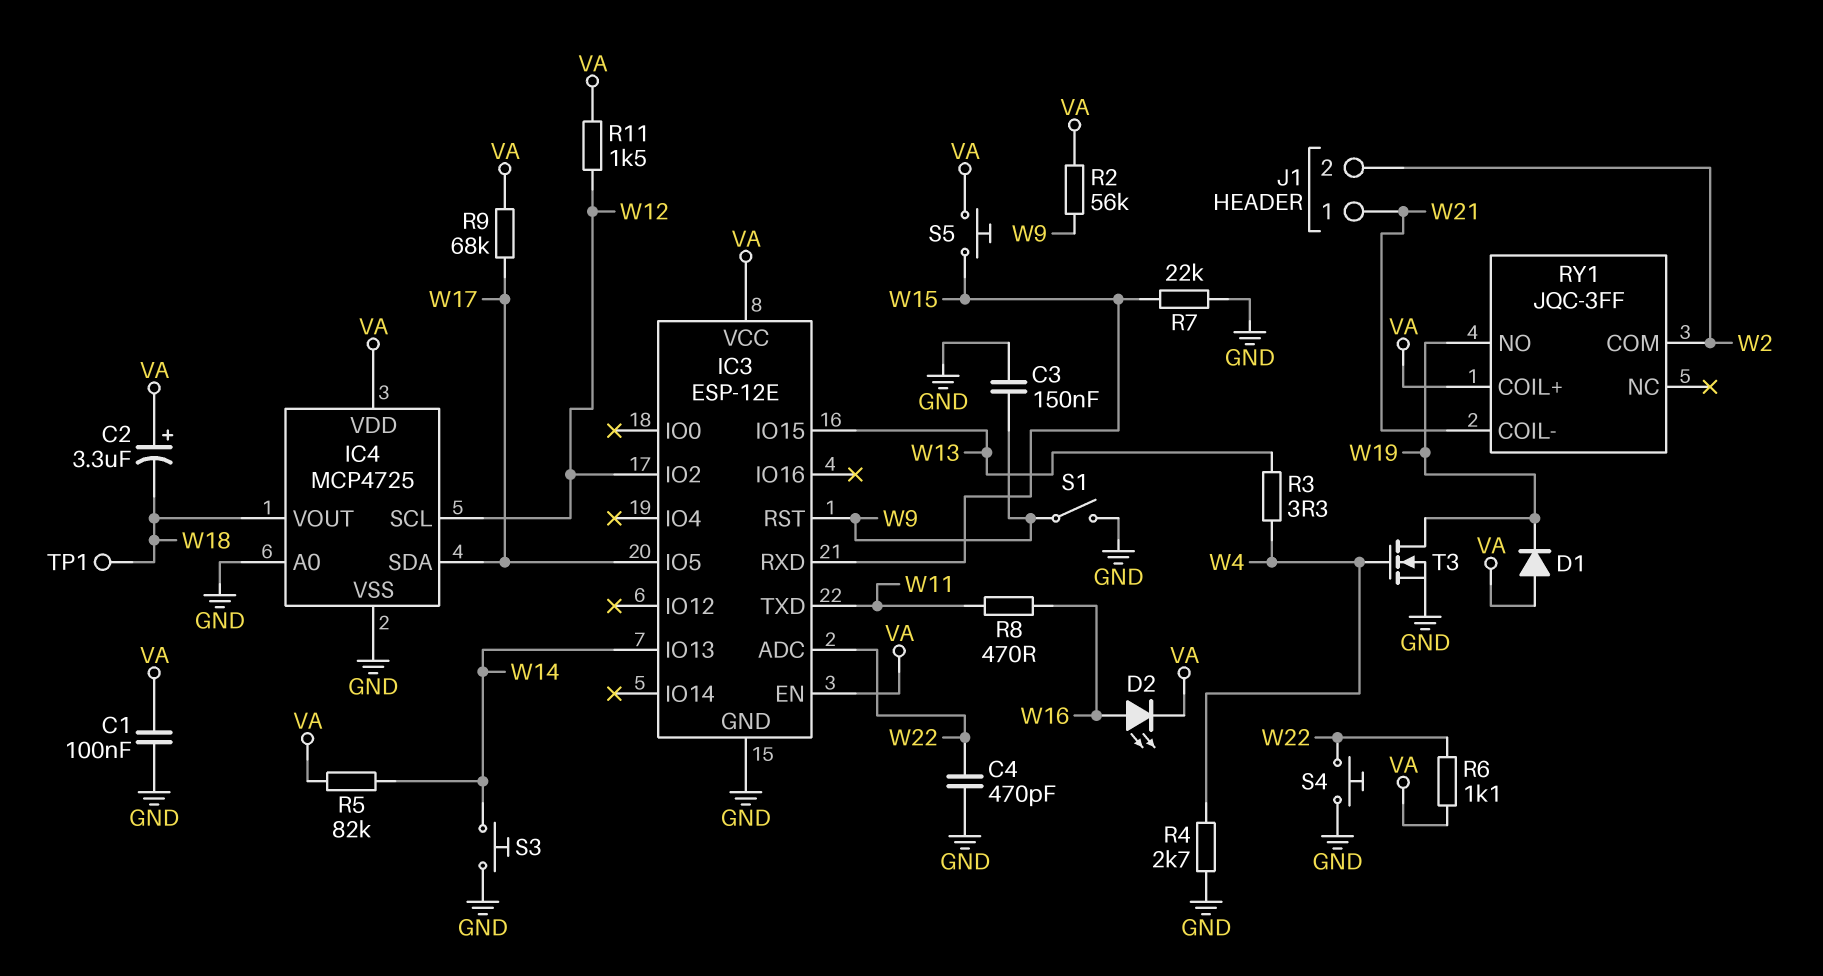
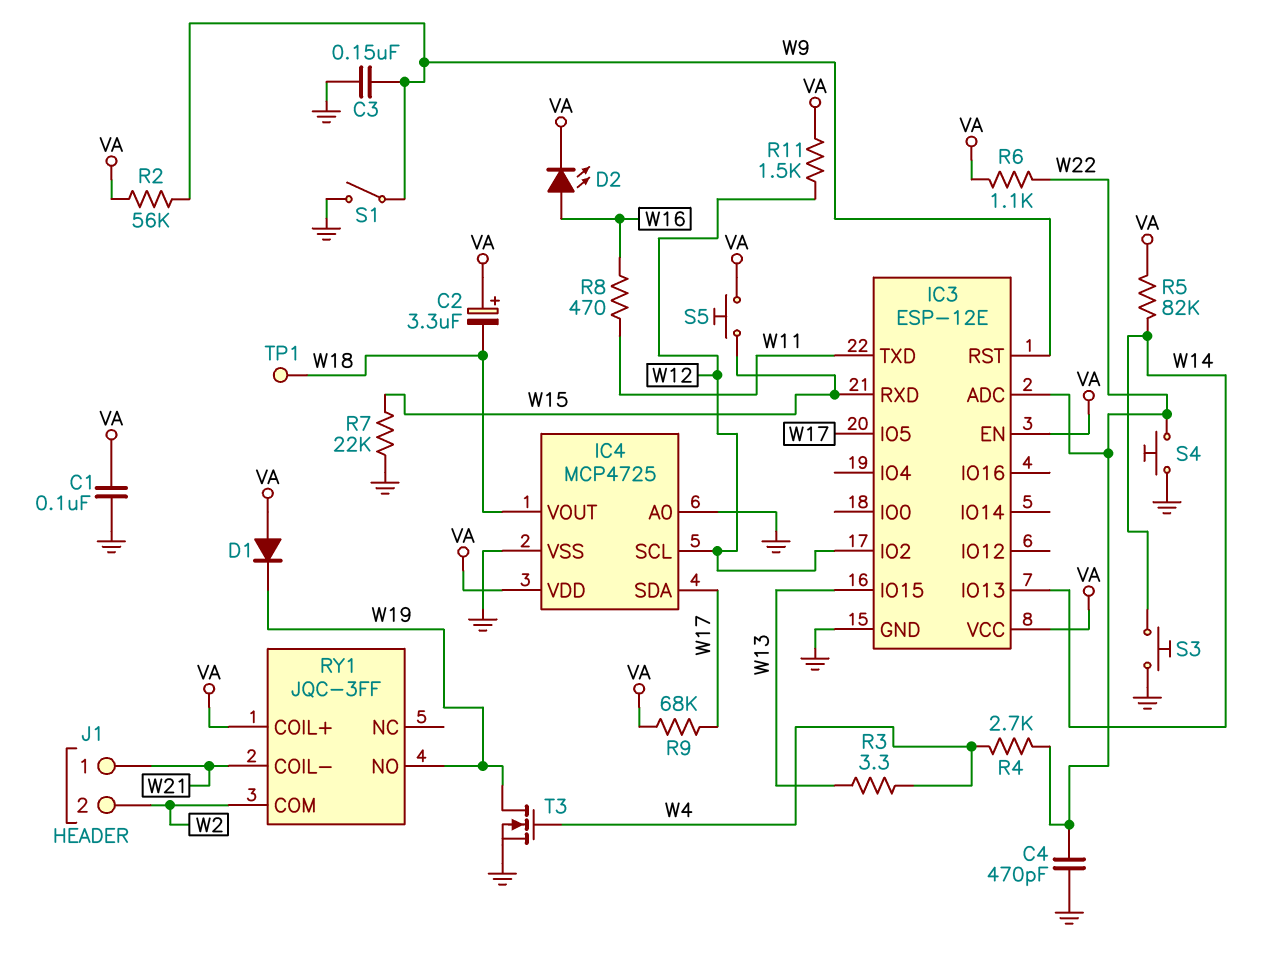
R4: 2.7k (GND, W4) -> 2.7k (W4, W22)

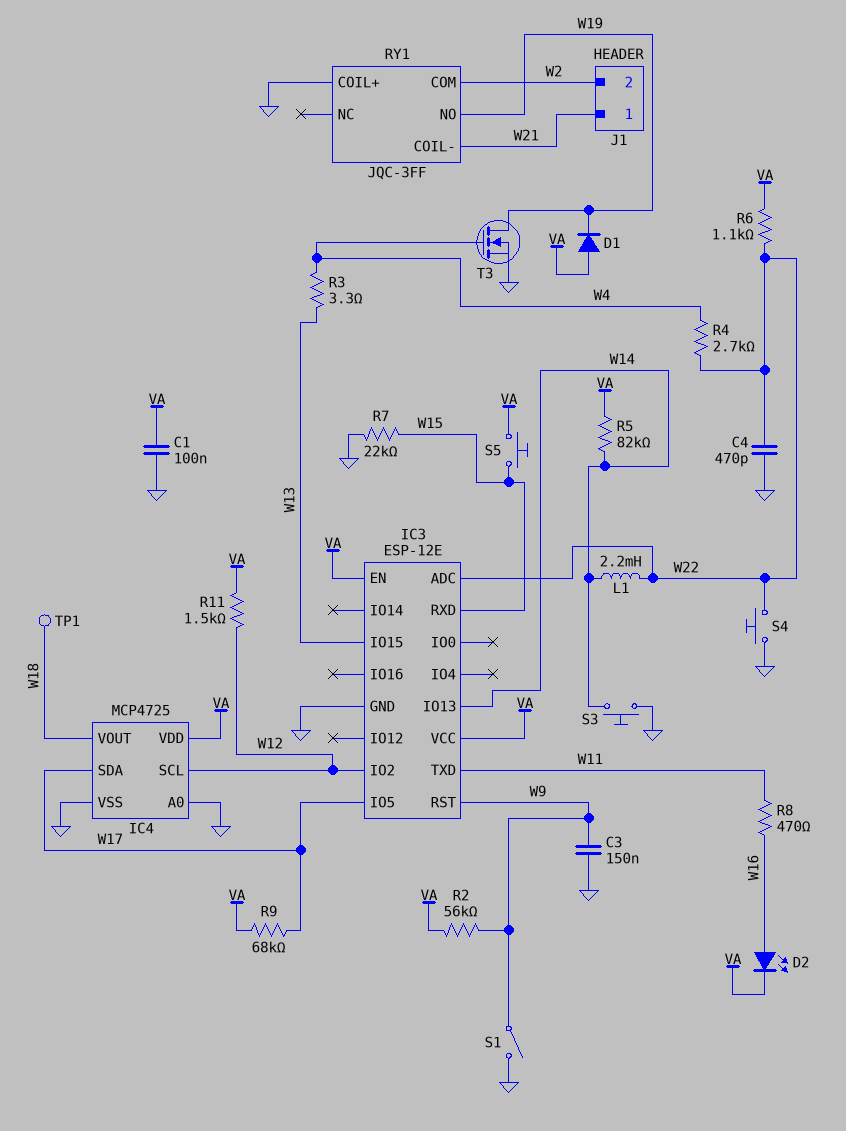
C2: 3.3uF (plus VA, minus W18) -> none
L1: none -> 2.2mH (W14, W22)
RY1 pin COIL+: VA -> GND

